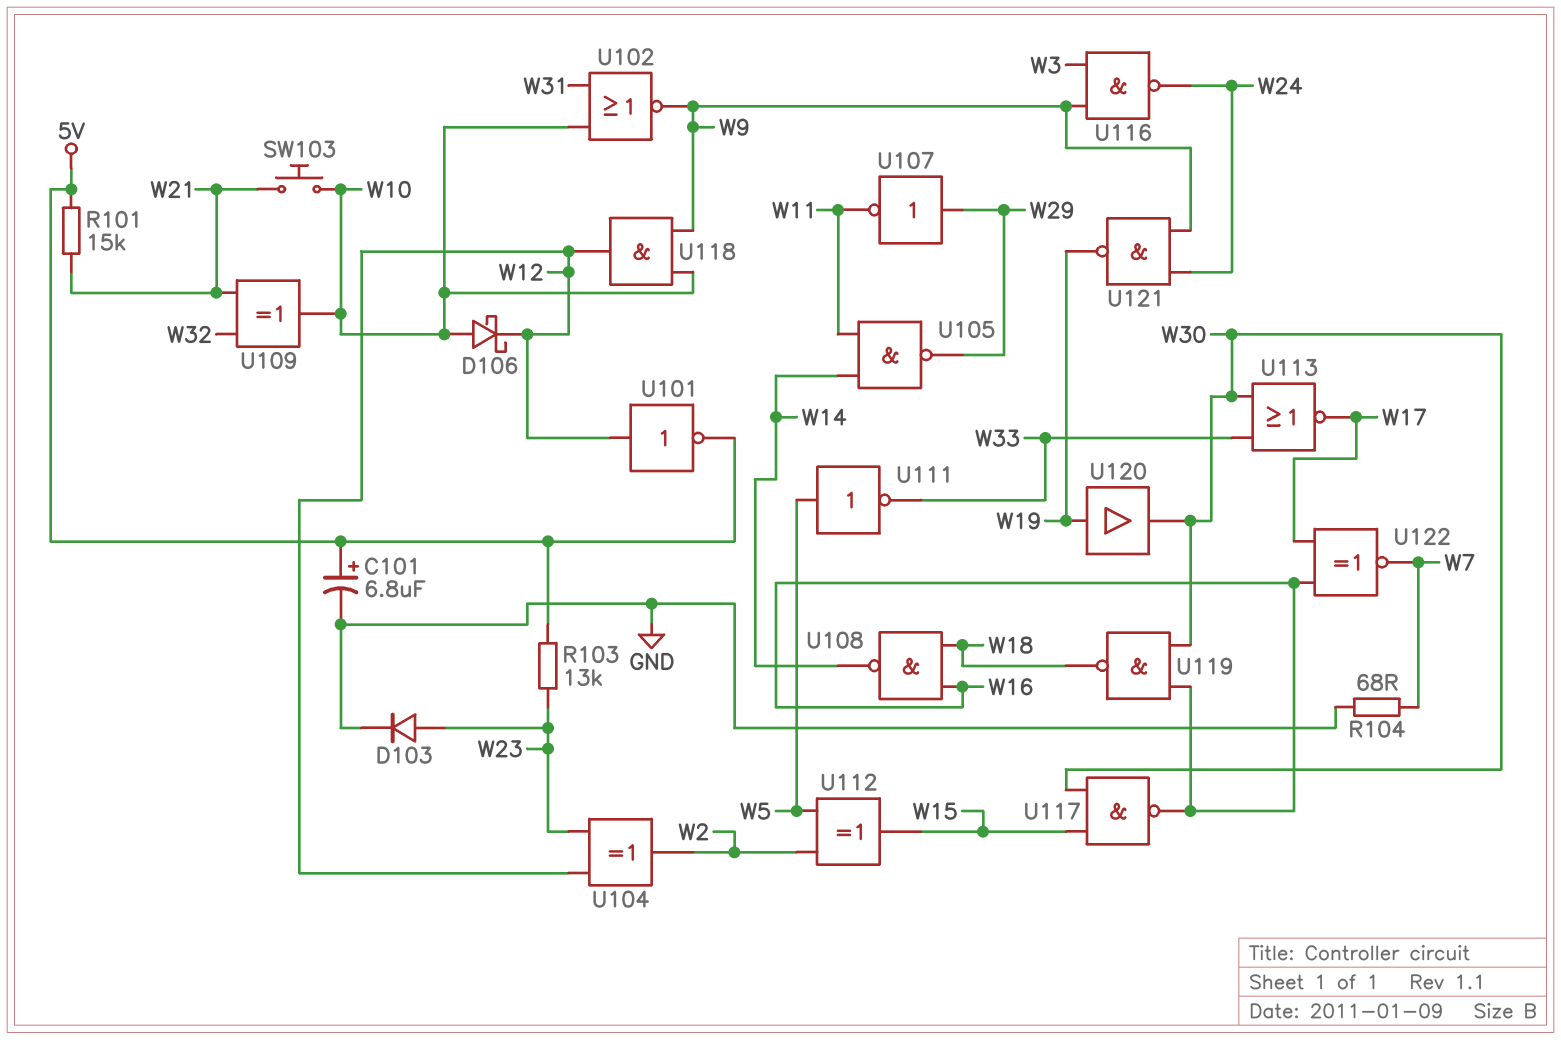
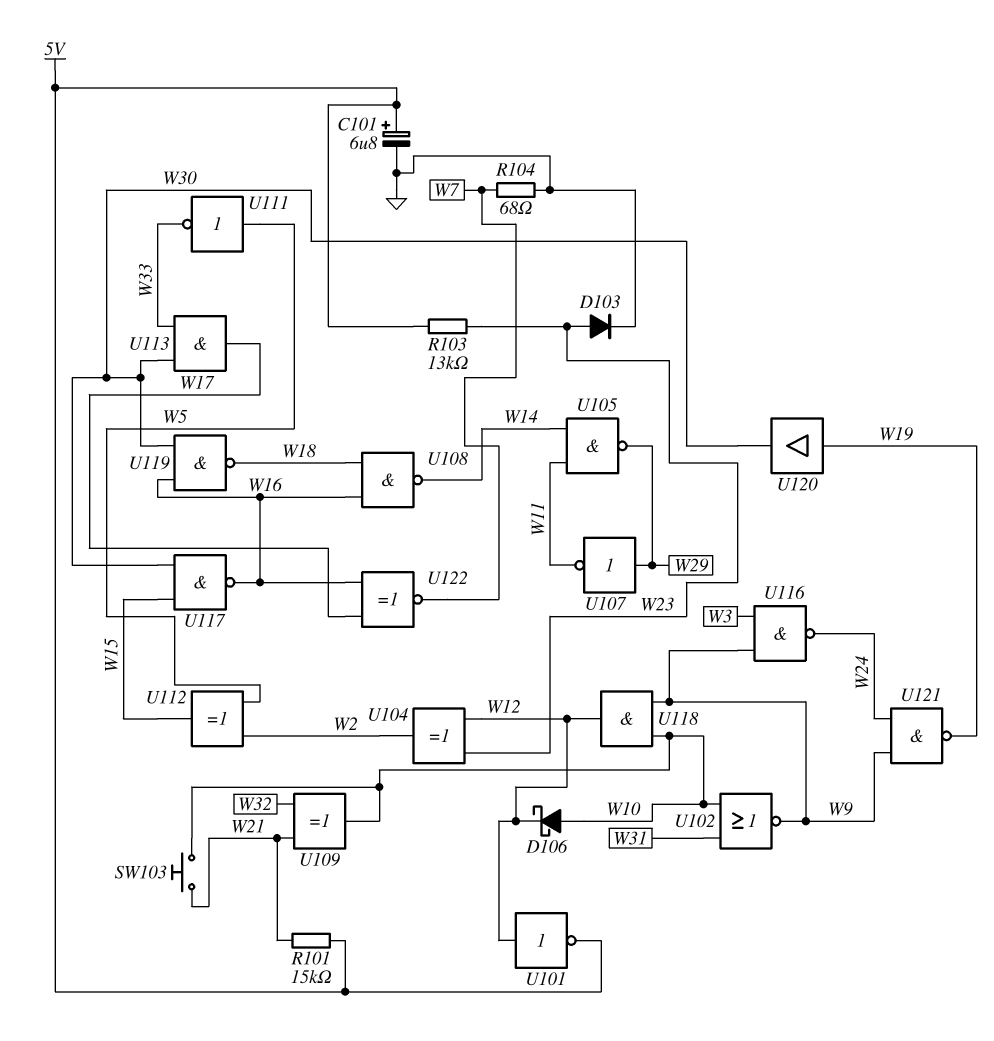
U113: NOR (in W30, in W33, out W17) -> AND (in W30, in W33, out W17)

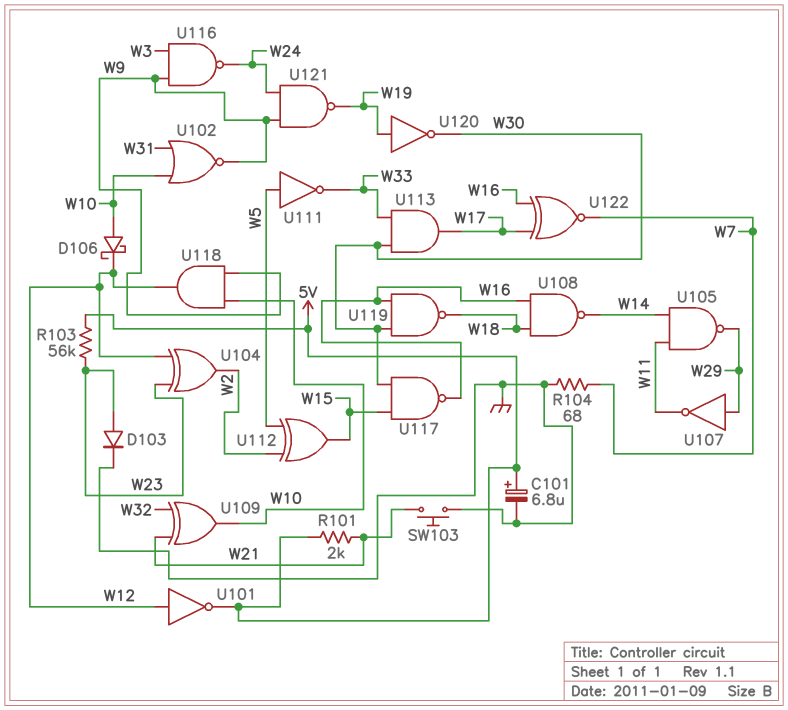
R101: 15k (5V, W21) -> 2k (5V, W21)
R103: 13k (5V, W23) -> 56k (5V, W23)
SW103: button (W10, W21) -> button (GND, W21)
U120: buffer (in W19, out W30) -> NOT (in W19, out W30)

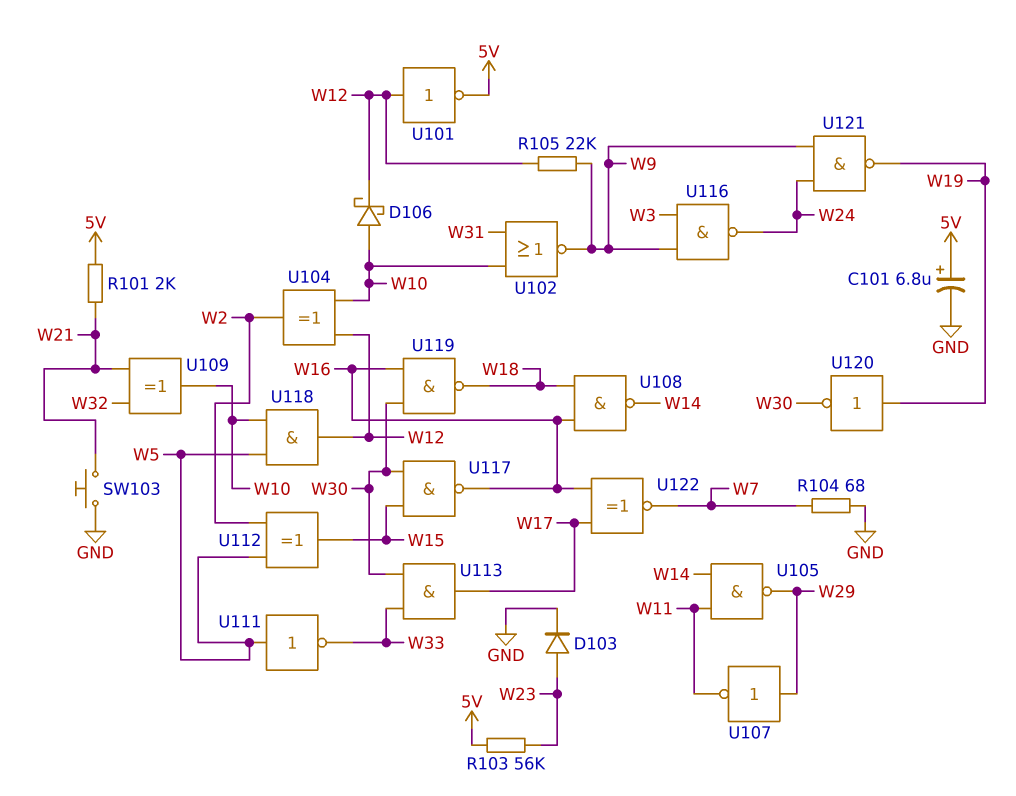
R105: none -> 22k (W9, W12)
U104: XOR (in W12, in W23, out W2) -> XOR (in W10, in W12, out W2)
U118: AND (in W9, in W10, out W12) -> AND (in W5, in W10, out W12)

